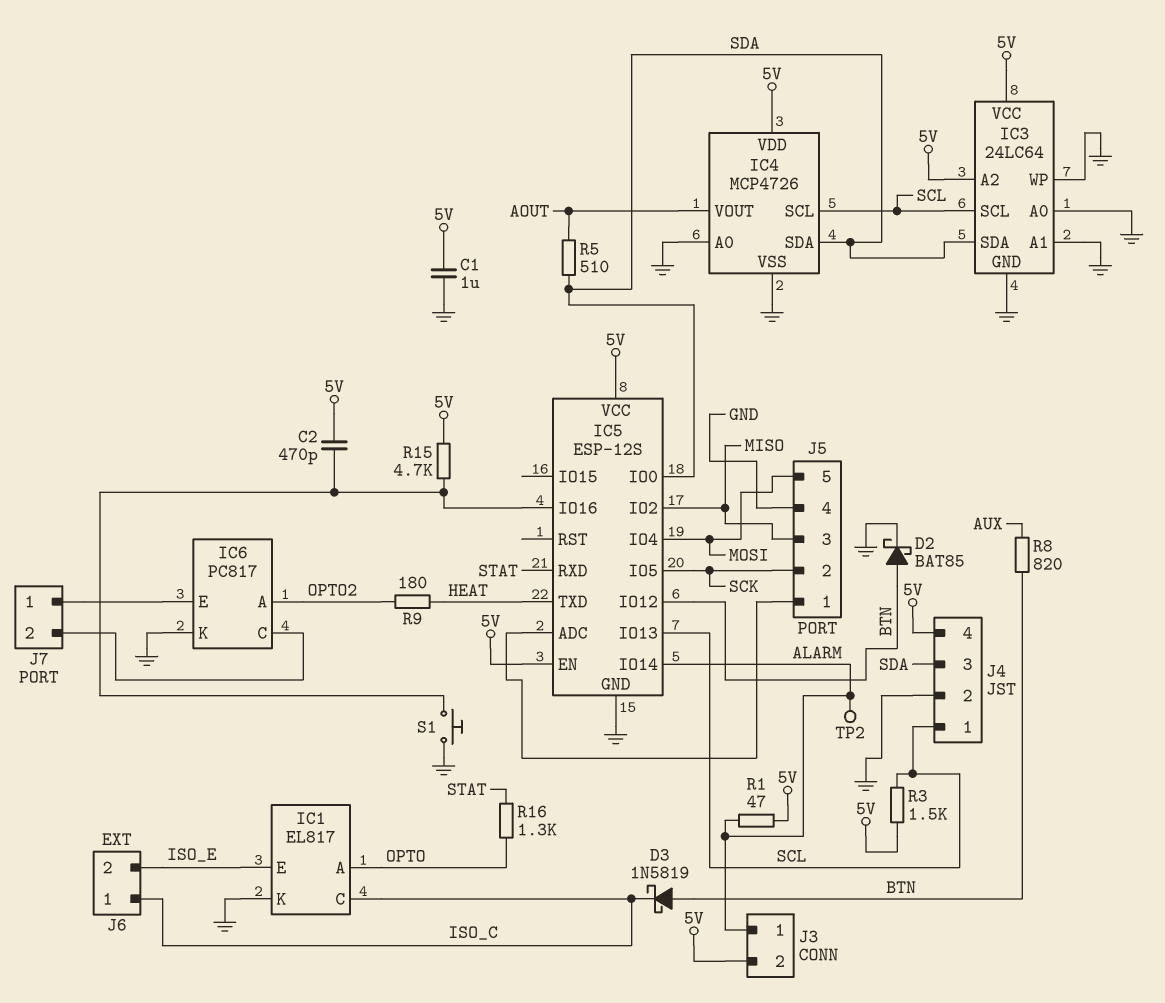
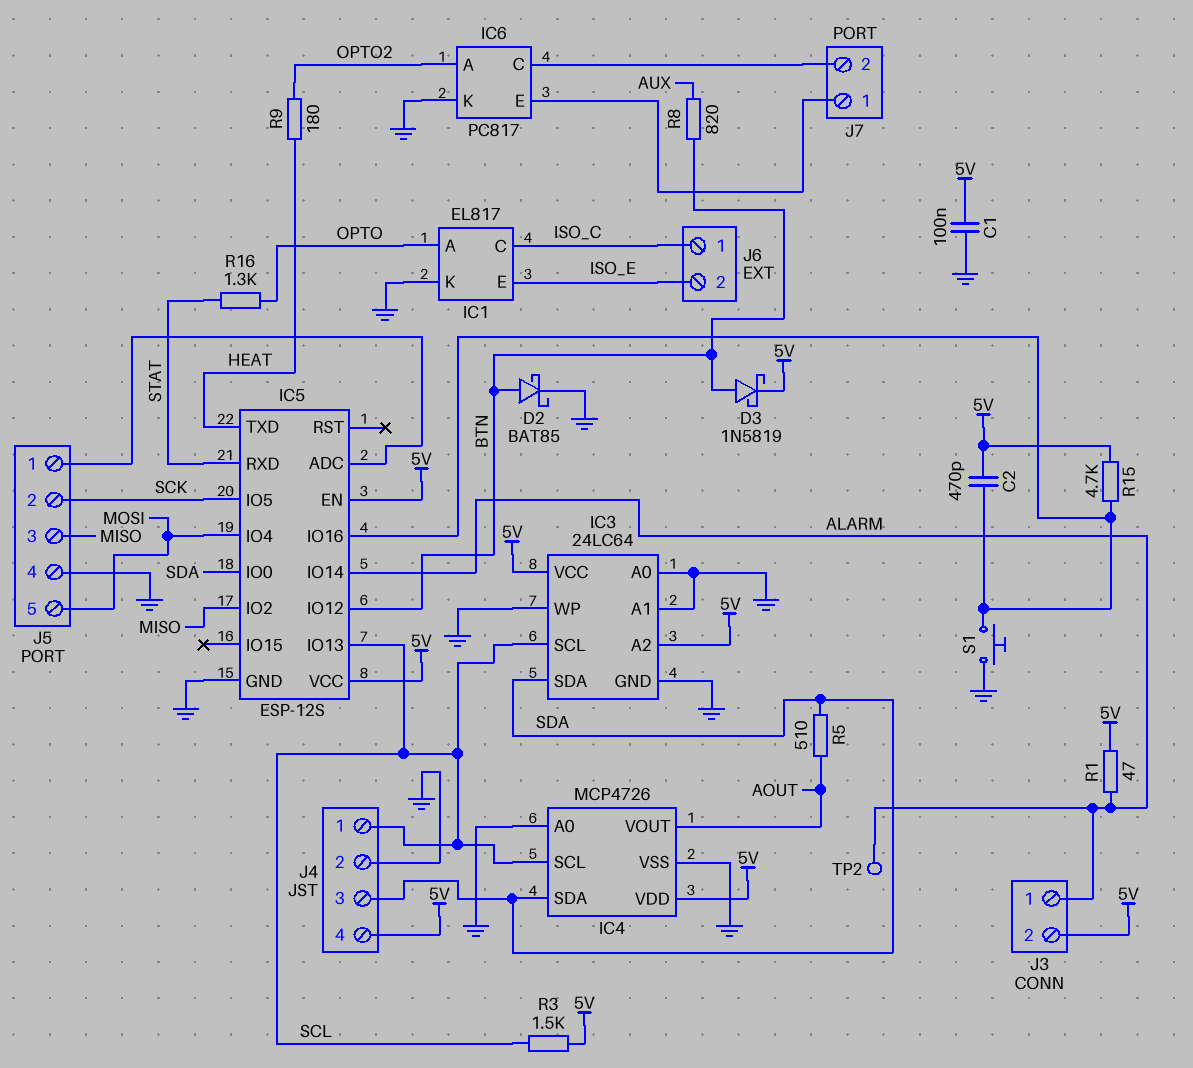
C1: 1uF (5V, GND) -> 100nF (5V, GND)
D3: schottky 1N5819 (A BTN, K ISO_C) -> schottky 1N5819 (A BTN, K 5V)

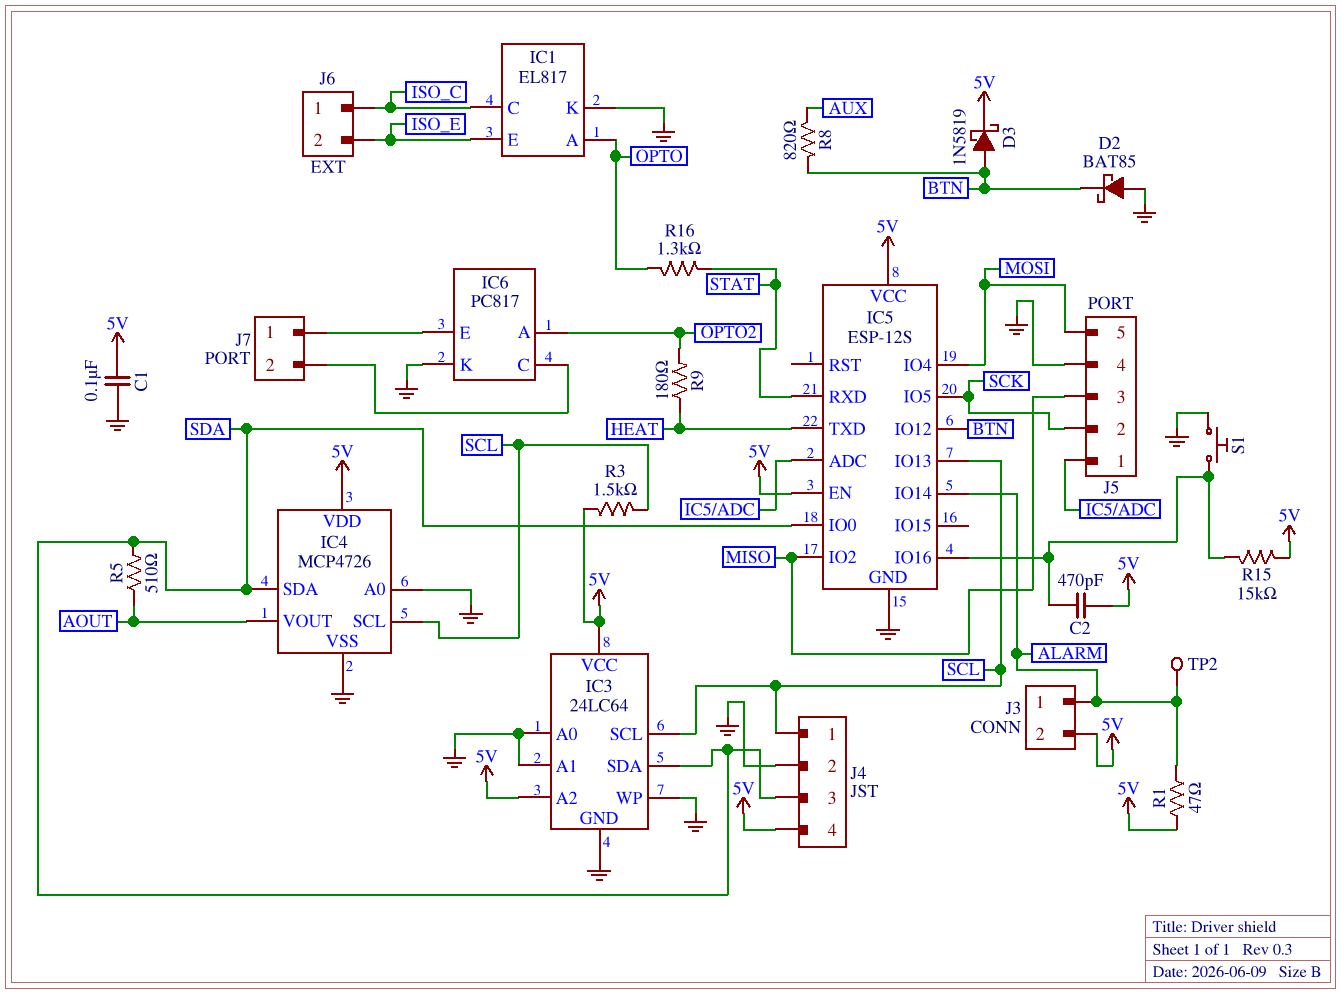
D2: schottky BAT85 (A BTN, K GND) -> schottky BAT85 (A GND, K BTN)
R15: 4.7k (5V, IC5/IO16) -> 15k (5V, IC5/IO16)

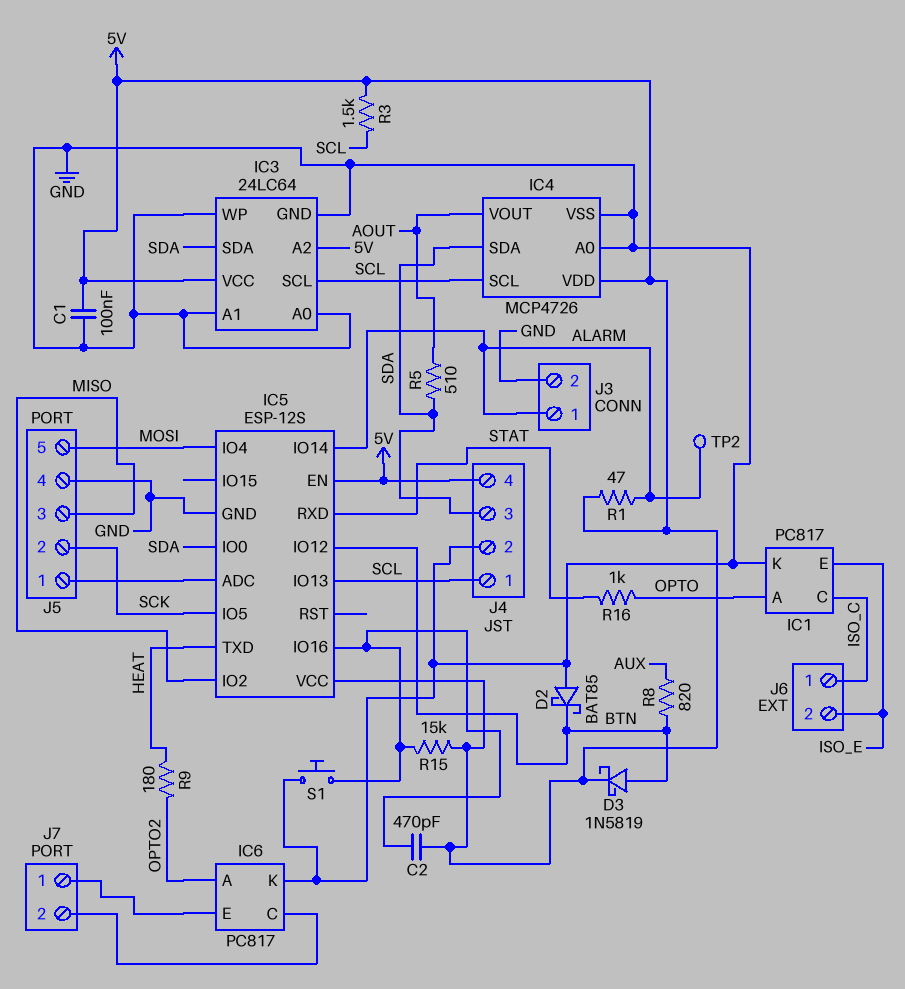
IC1: EL817 -> PC817
J3 pin 2: 5V -> GND
R16: 1.3k (OPTO, STAT) -> 1k (OPTO, STAT)

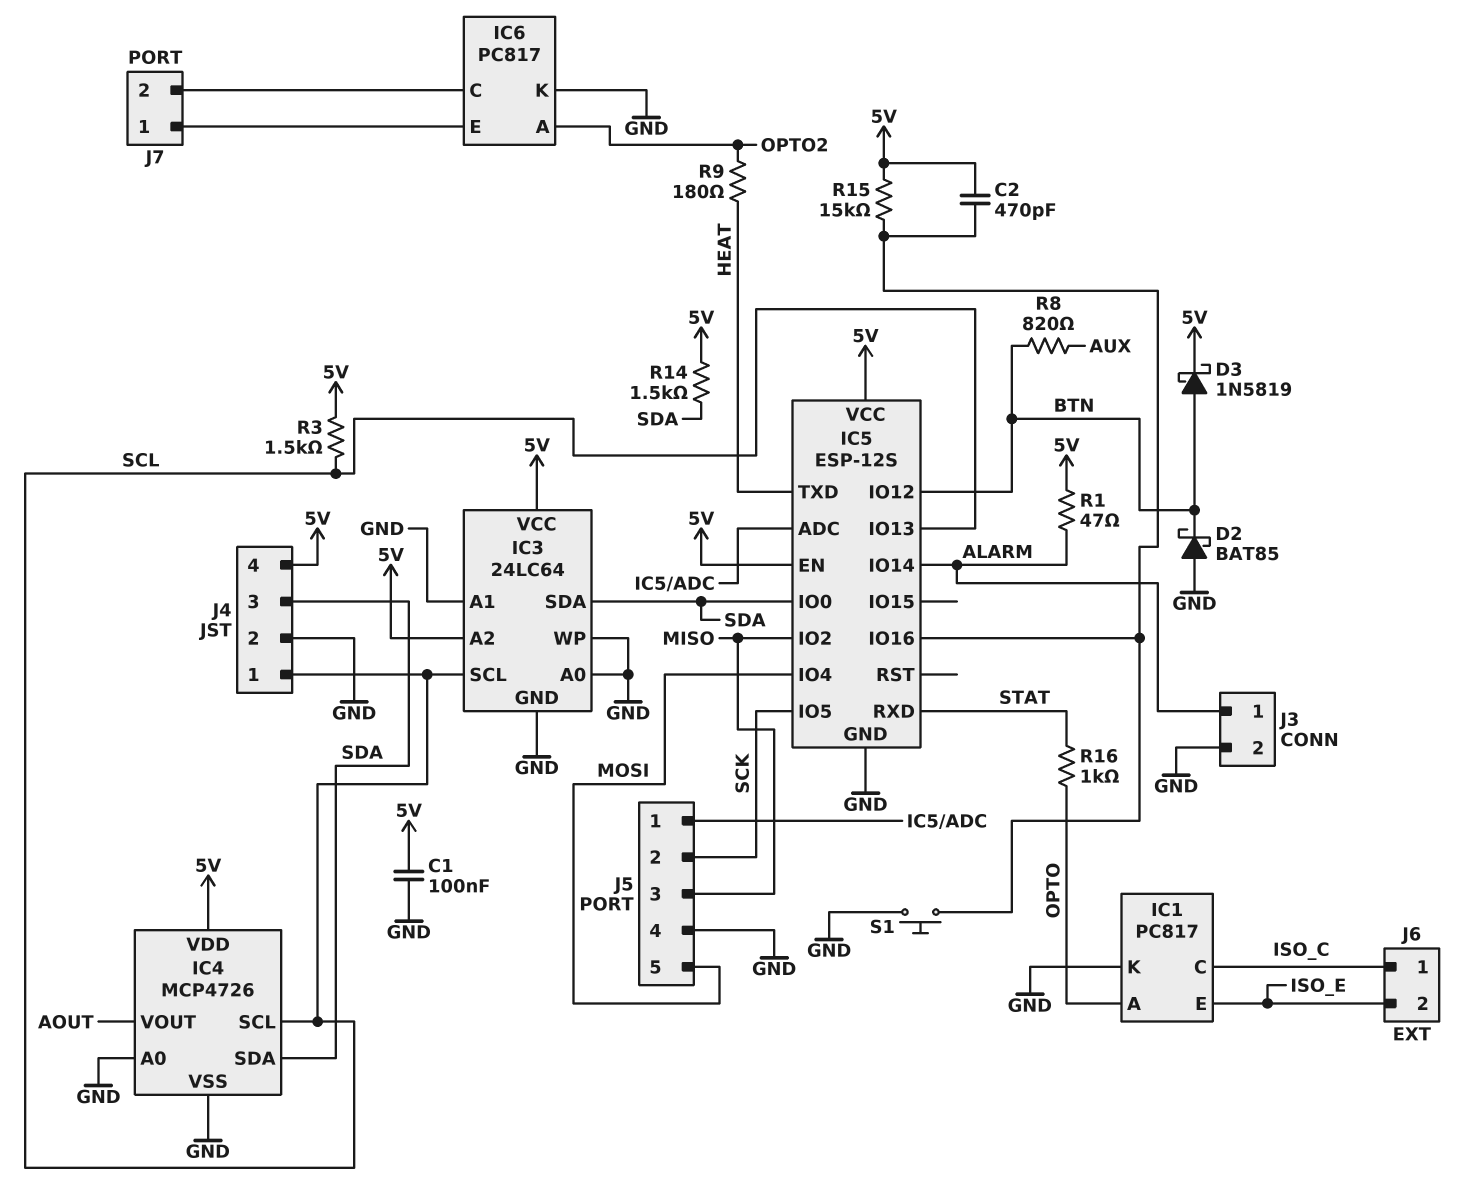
R5: 510 (AOUT, SDA) -> none
R14: none -> 1.5k (5V, SDA)
TP2: test point (ALARM) -> none

